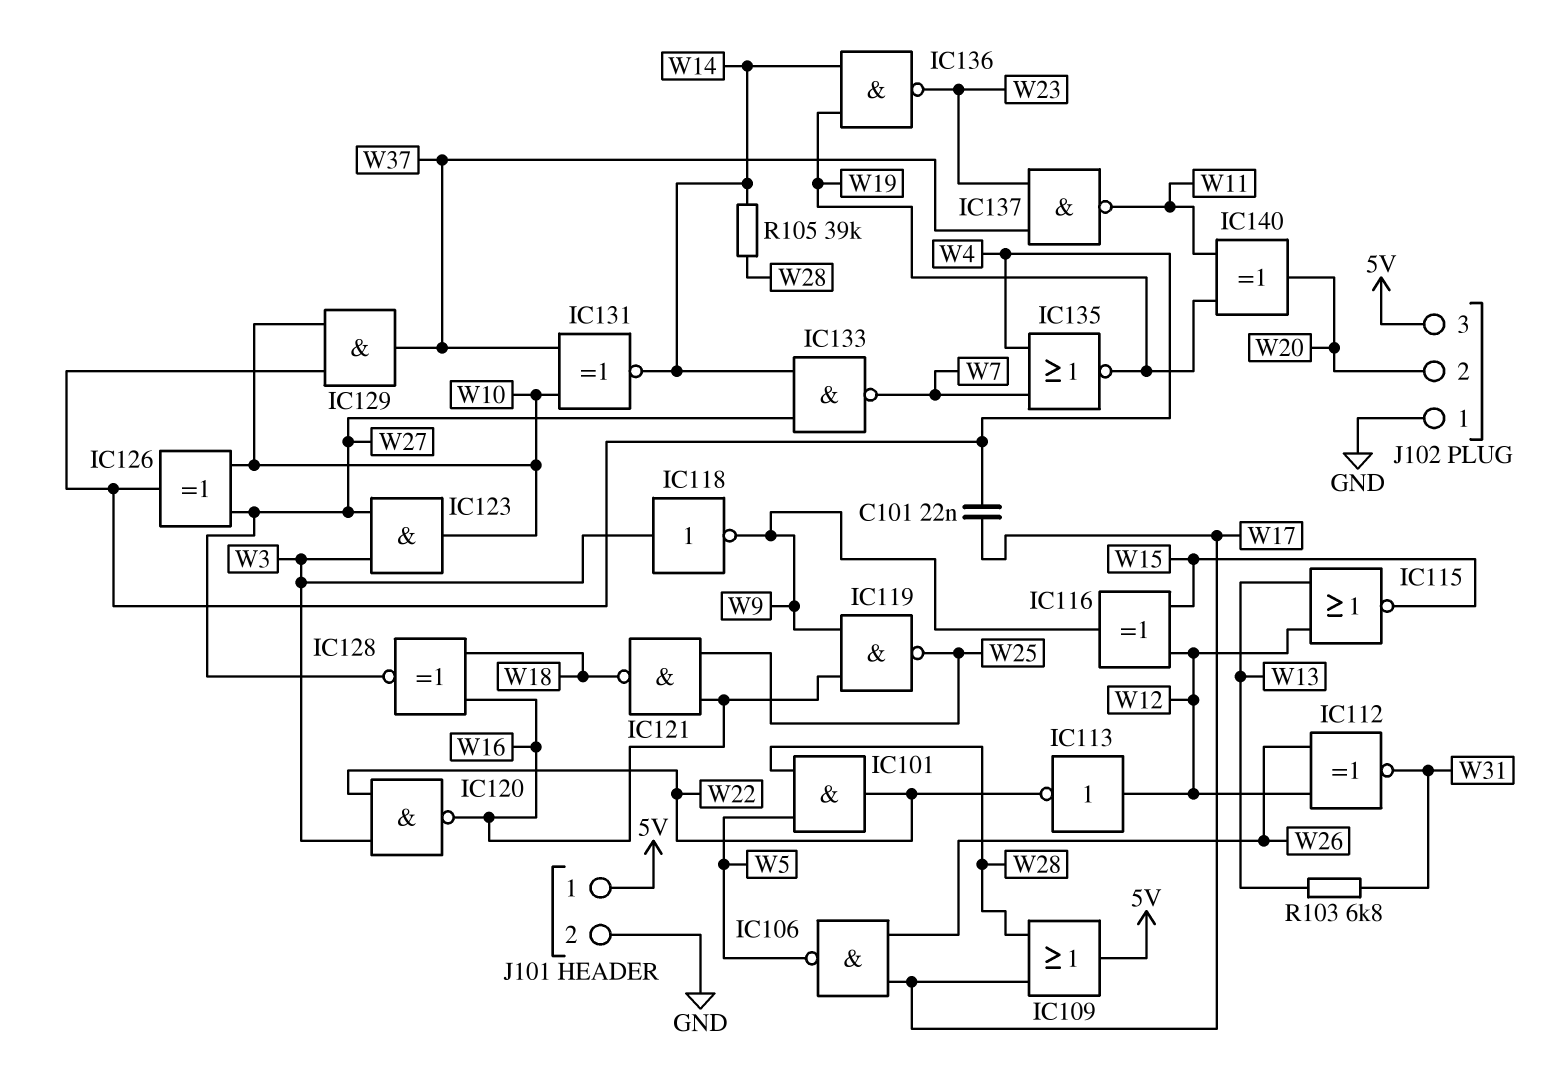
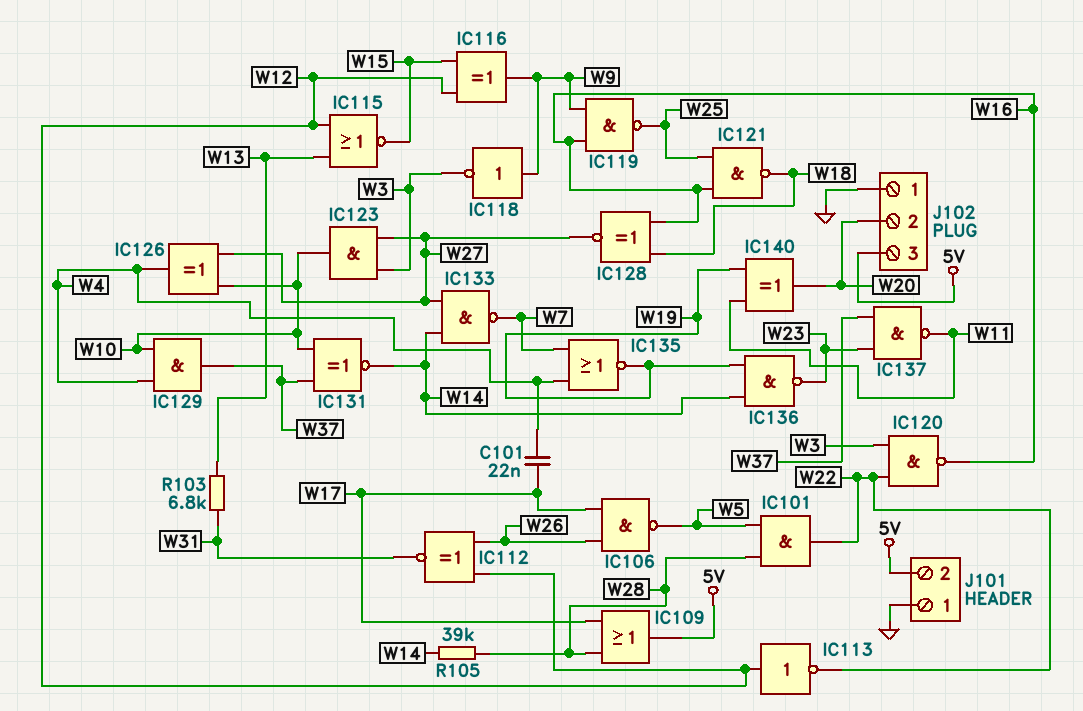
IC118: NOT (in W3, out W9) -> NOT (in W9, out W3)
J101 pin 1: 5V -> GND
J101 pin 2: GND -> 5V

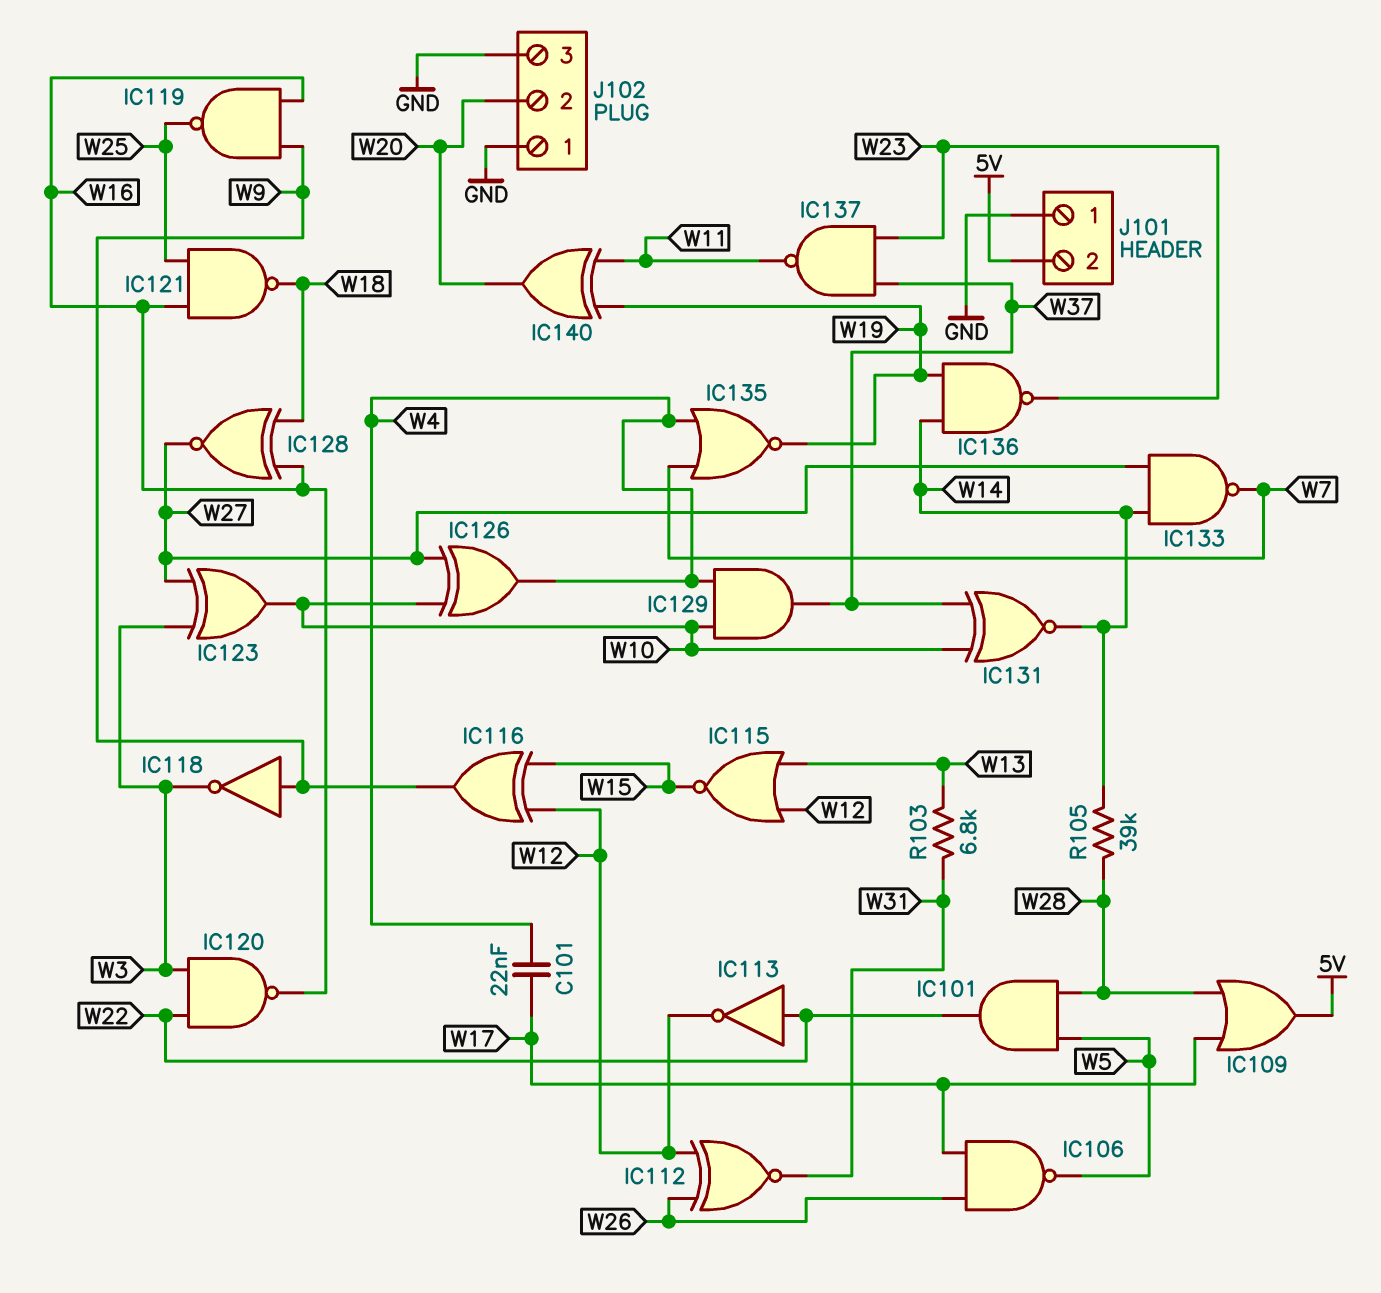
IC113: NOT (in W12, out W22) -> NOT (in W22, out W12)
IC123: AND (in W3, in W27, out W10) -> XOR (in W3, in W27, out W10)
J102 pin 3: 5V -> GND

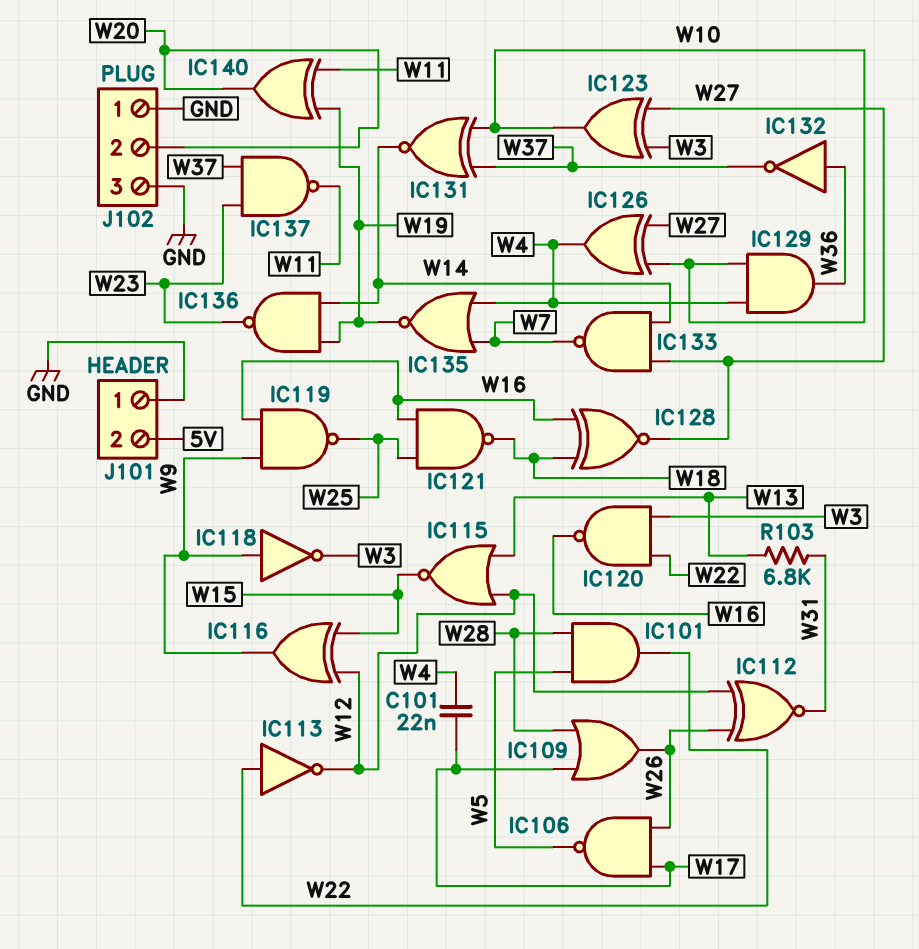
IC109: OR (in W17, in W28, out 5V) -> OR (in W17, in W28, out W26)
IC129: AND (in W4, in W10, out W37) -> AND (in W4, in W10, out W36)
IC132: none -> NOT (in W36, out W37)
R105: 39k (W14, W28) -> none

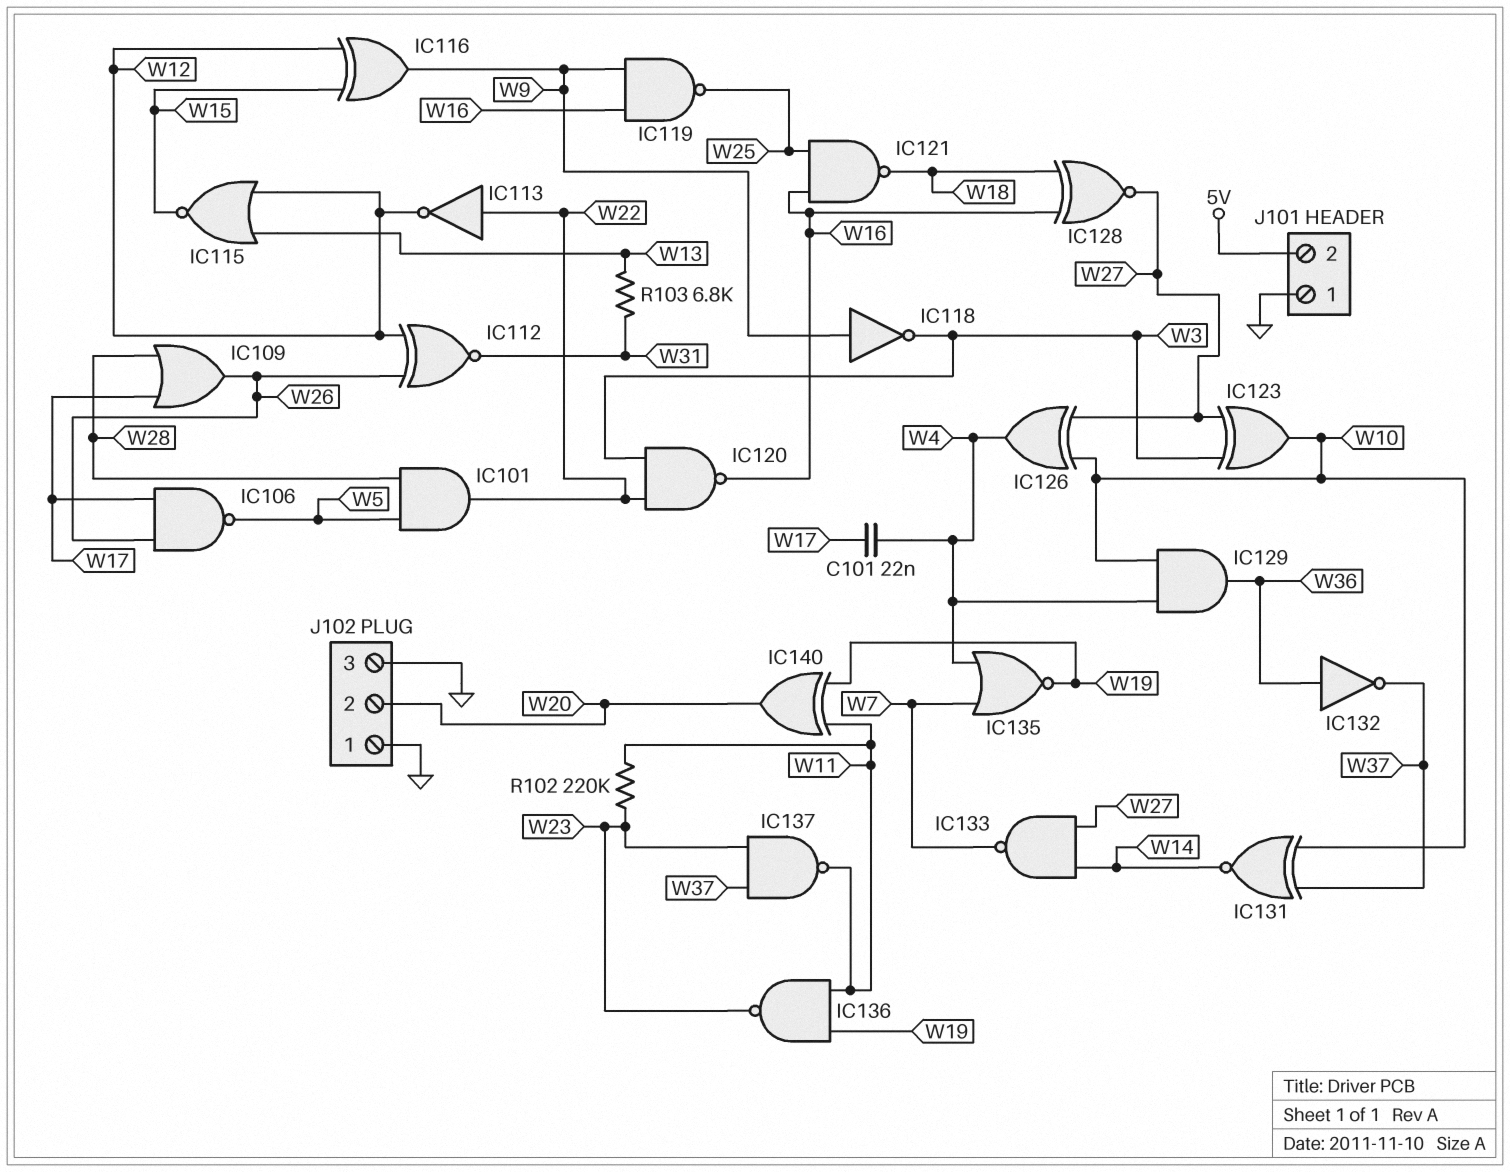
IC136: NAND (in W14, in W19, out W23) -> NAND (in W11, in W19, out W23)
R102: none -> 220k (W11, W23)

